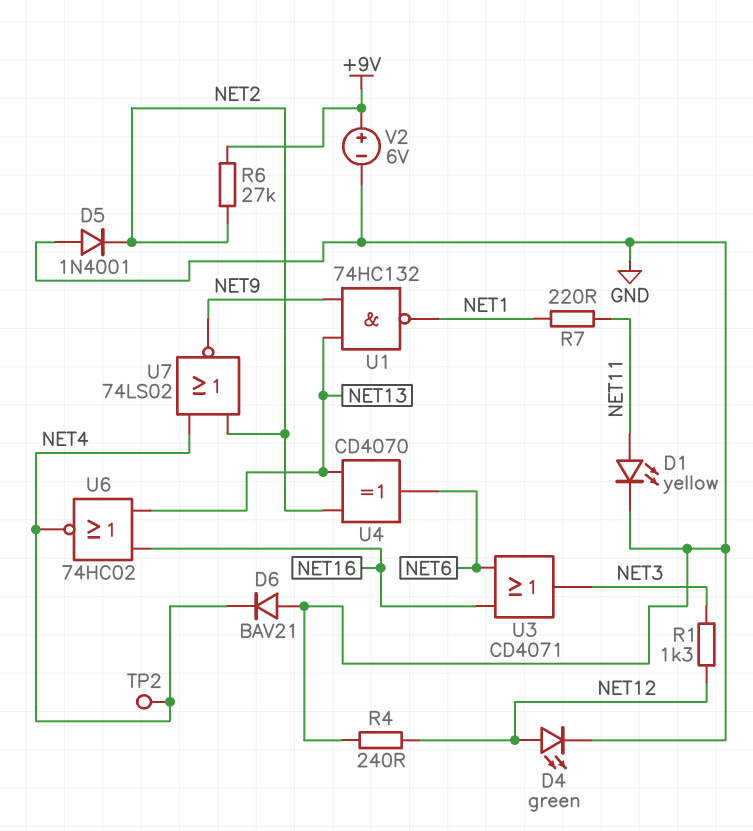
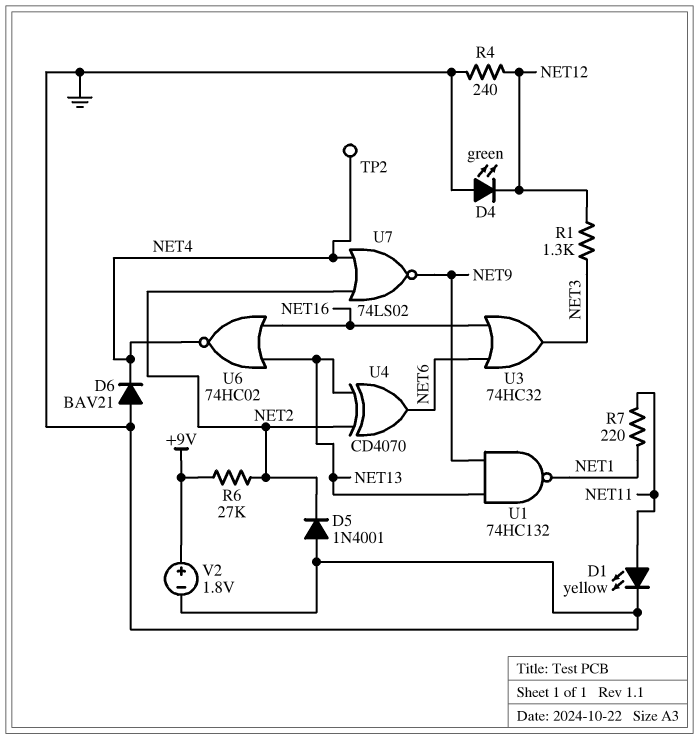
D4: LED green (A NET12, K GND) -> LED green (A GND, K NET12)
U3: OR CD4071 (in NET6, in NET16, out NET3) -> OR 74HC32 (in NET6, in NET16, out NET3)
V2: 6V (plus +9V, minus GND) -> 1.8V (plus +9V, minus GND)

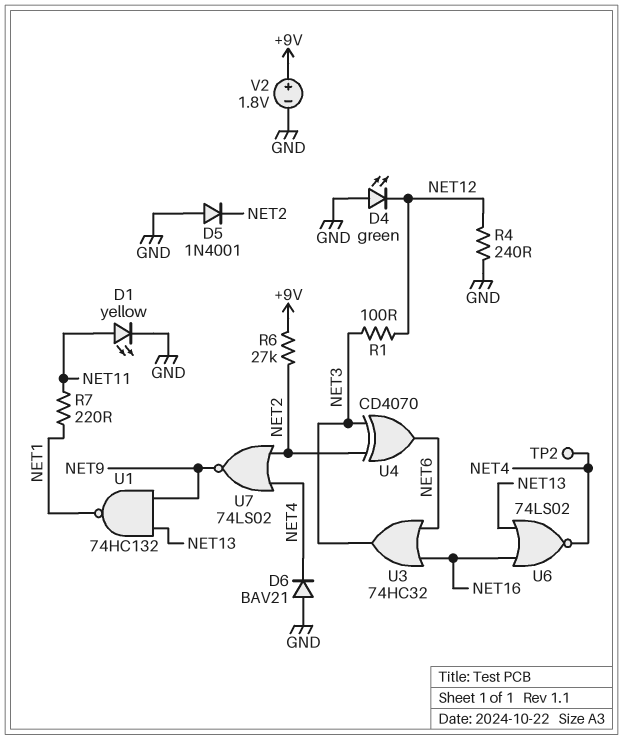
R1: 1.3k (NET3, NET12) -> 100 (NET3, NET12)
U4: XOR CD4070 (in NET2, in NET13, out NET6) -> XOR CD4070 (in NET2, in NET3, out NET6)
U6: NOR 74HC02 (in NET13, in NET16, out NET4) -> NOR 74LS02 (in NET13, in NET16, out NET4)

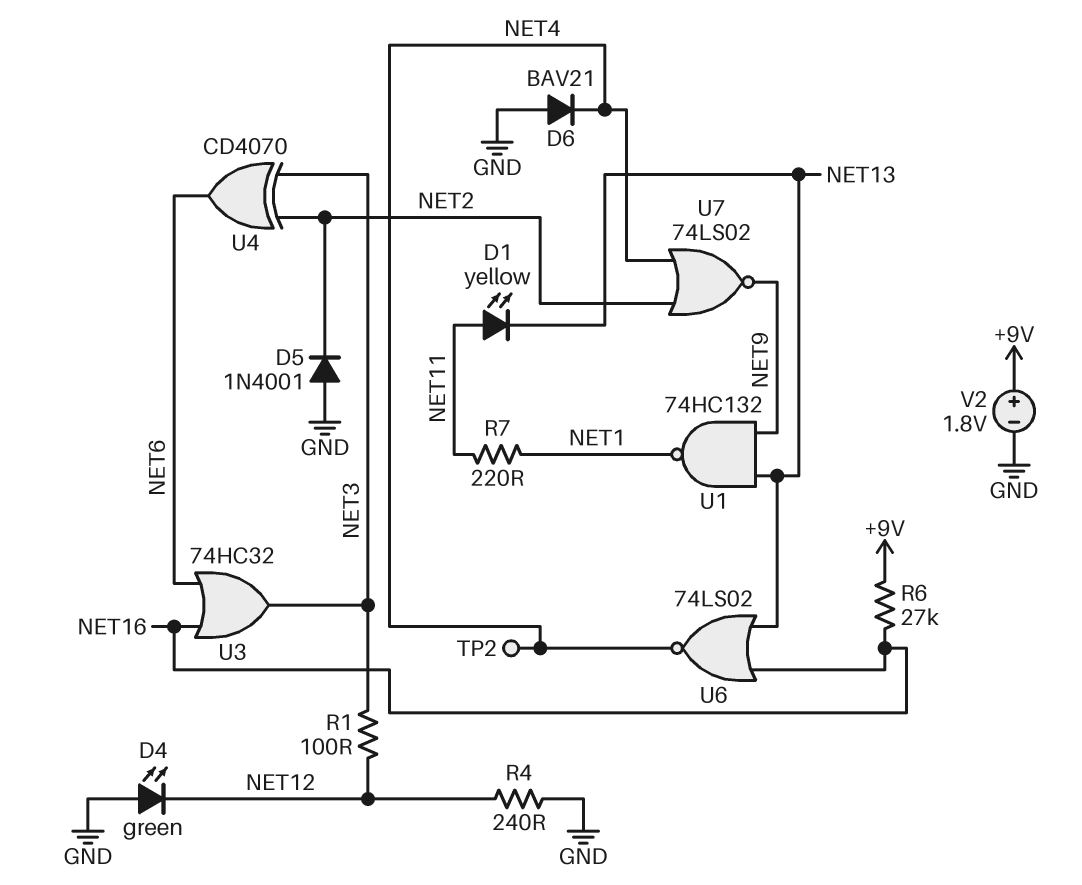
D1: LED yellow (A NET11, K GND) -> LED yellow (A NET11, K NET13)
R6: 27k (+9V, NET2) -> 27k (+9V, NET16)

